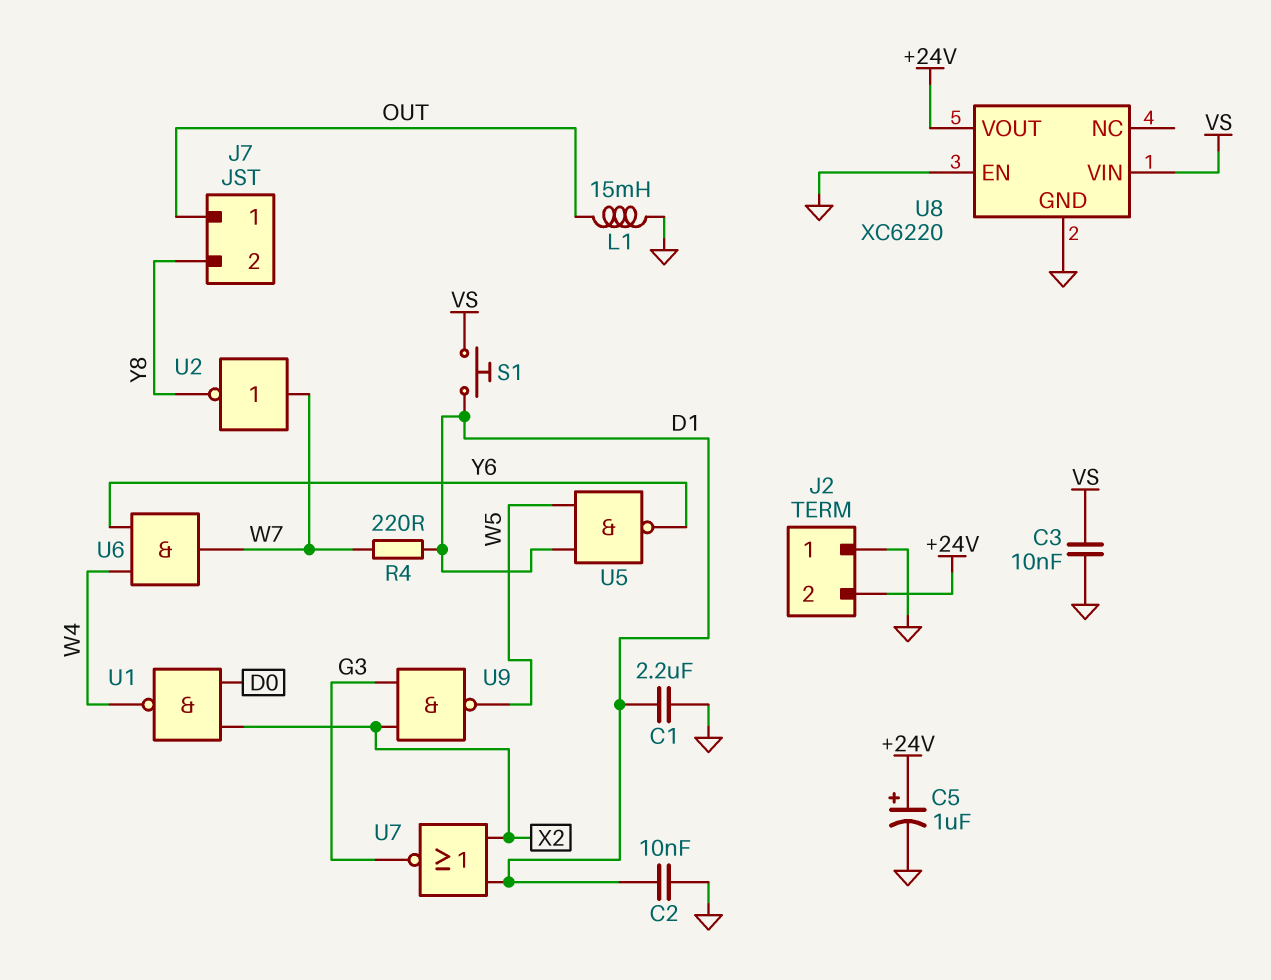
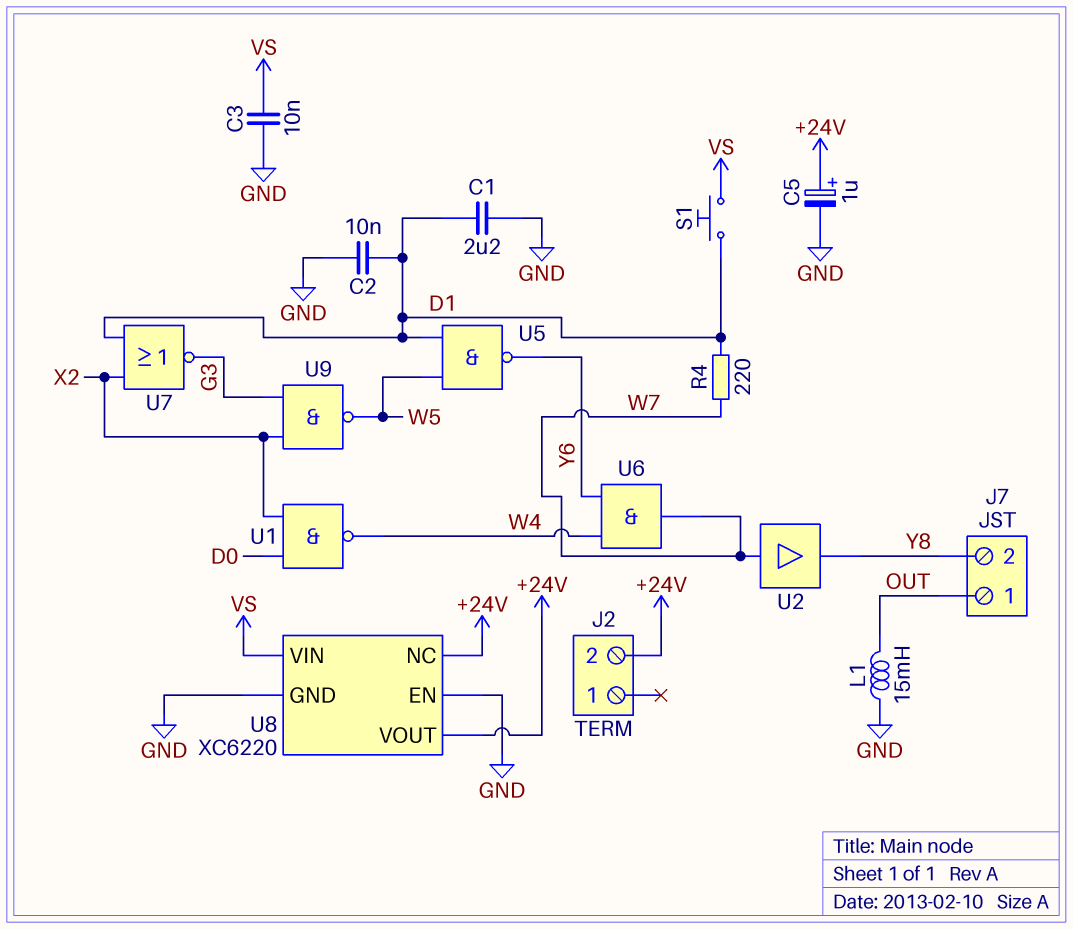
J2 pin 1: GND -> none
U2: NOT (in W7, out Y8) -> buffer (in W7, out Y8)
U8 pin NC: none -> +24V

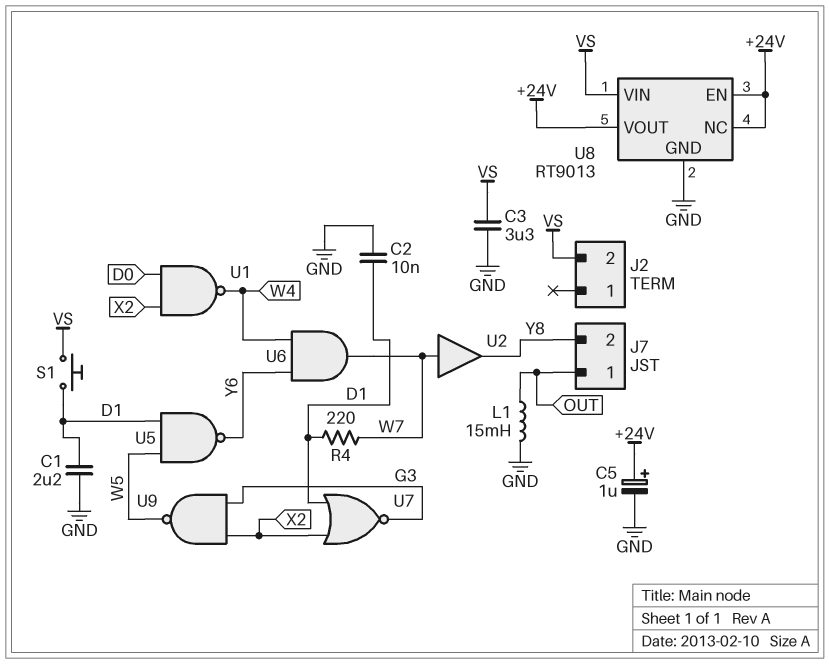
C3: 10nF (GND, VS) -> 3.3uF (GND, VS)
J2 pin 2: +24V -> VS
U8: XC6220 -> RT9013
U8 pin EN: GND -> +24V

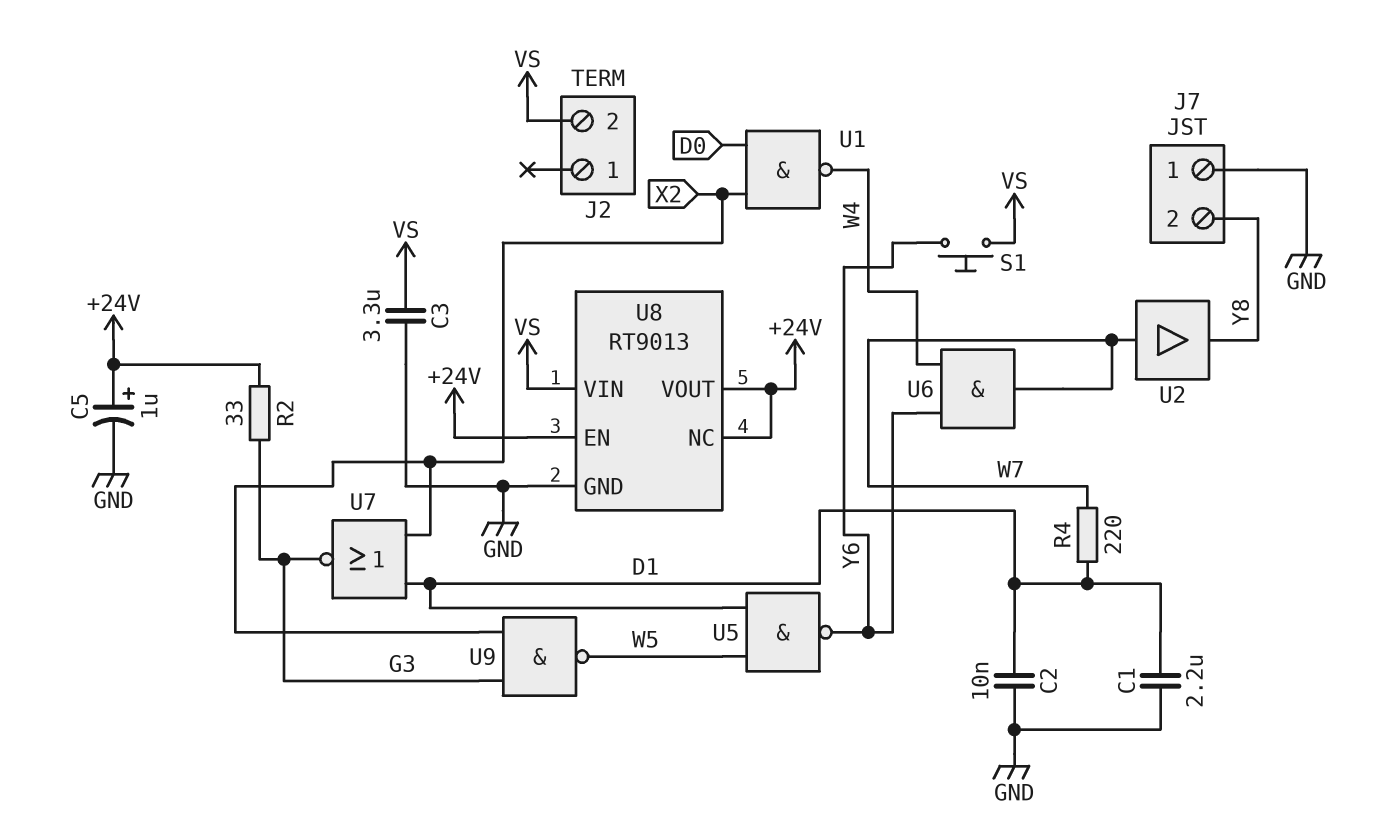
J7 pin 1: OUT -> GND
L1: 15mH (GND, OUT) -> none
R2: none -> 33 (+24V, G3)
S1: button (D1, VS) -> button (VS, Y6)

